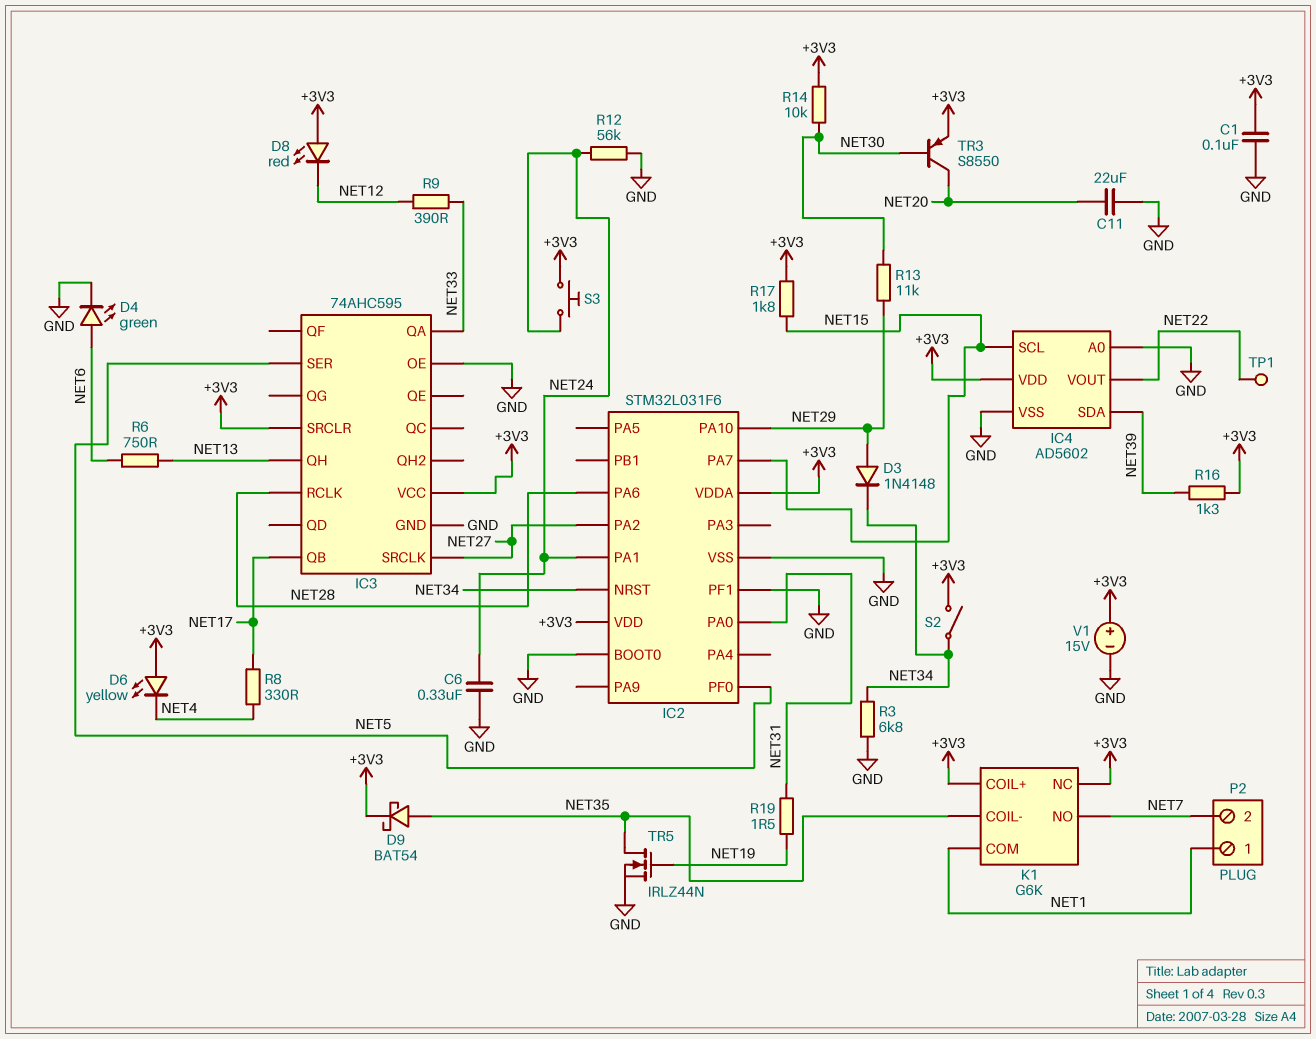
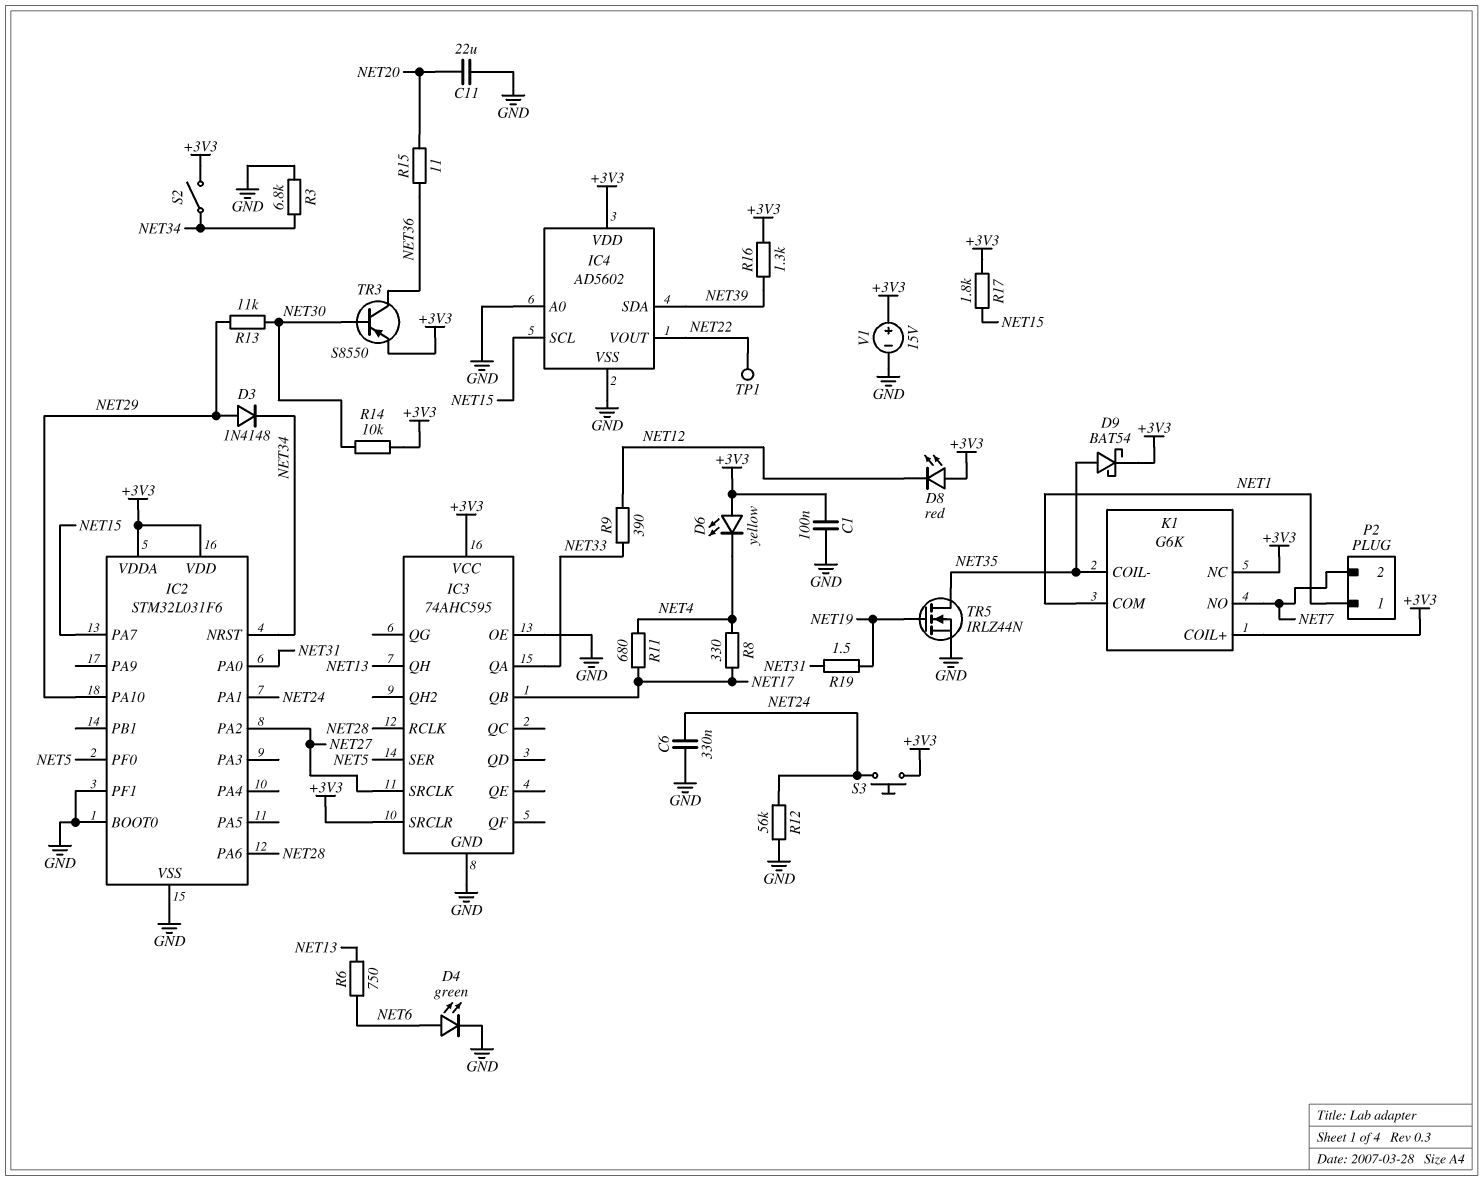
R11: none -> 680 (NET4, NET17)
R15: none -> 11 (NET20, NET36)
TR3: PNP S8550 (B NET30, C NET20, E +3V3) -> PNP S8550 (B NET30, C NET36, E +3V3)

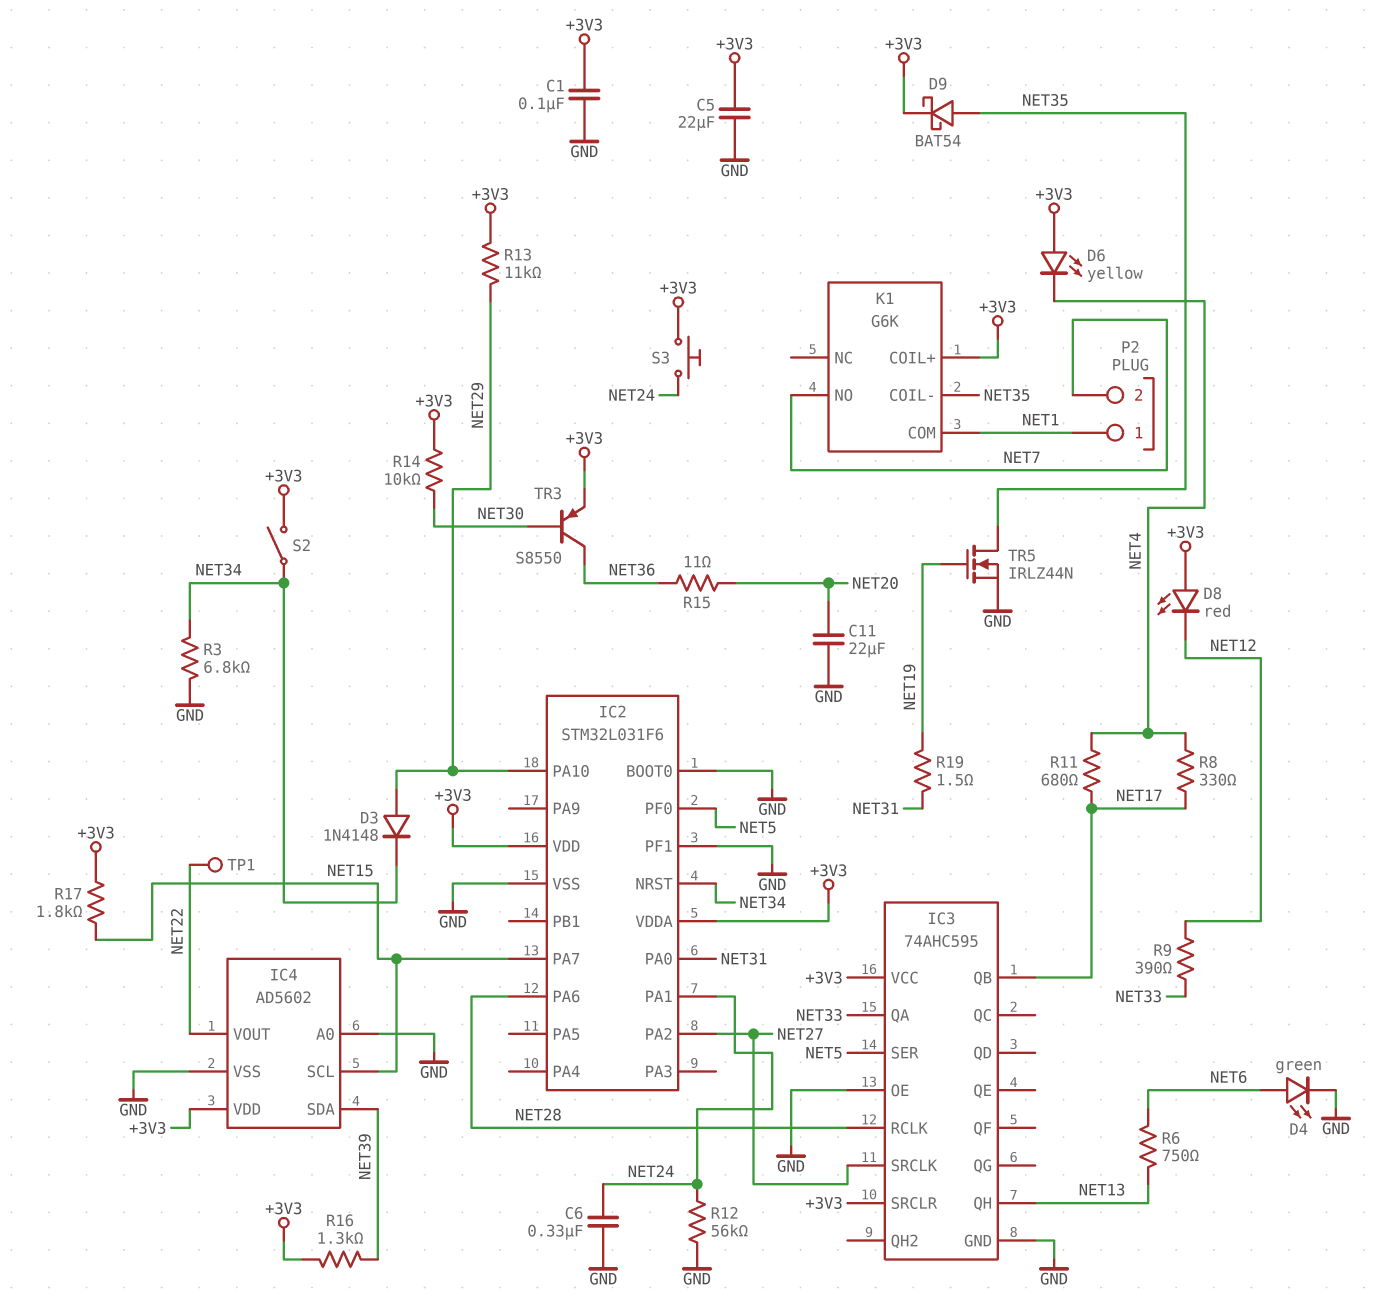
C5: none -> 22uF (+3V3, GND)
K1 pin NC: +3V3 -> none
R13: 11k (NET29, NET30) -> 11k (+3V3, NET29)
V1: 15V (plus +3V3, minus GND) -> none

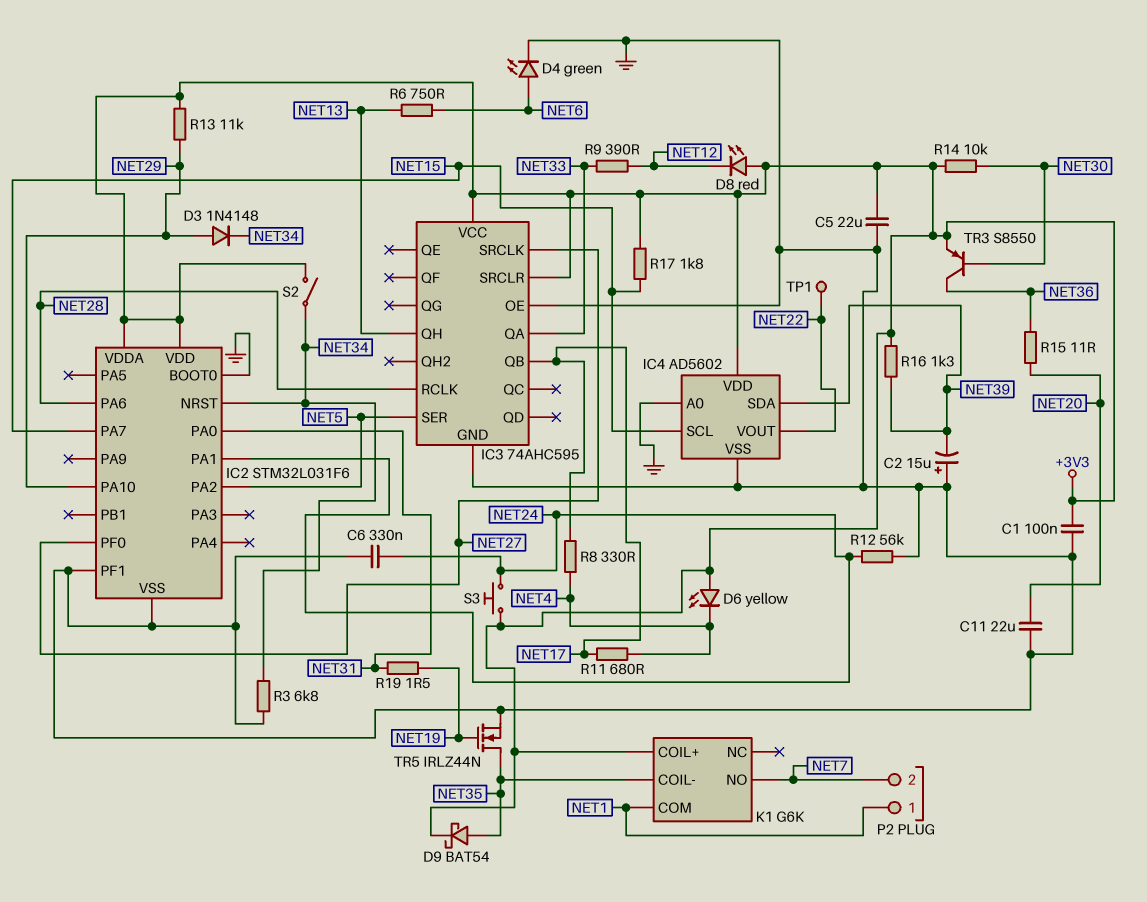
C2: none -> 15uF (plus GND, minus NET39)
IC2 pin PA2: NET27 -> NET5
IC2 pin PF0: NET5 -> NET27

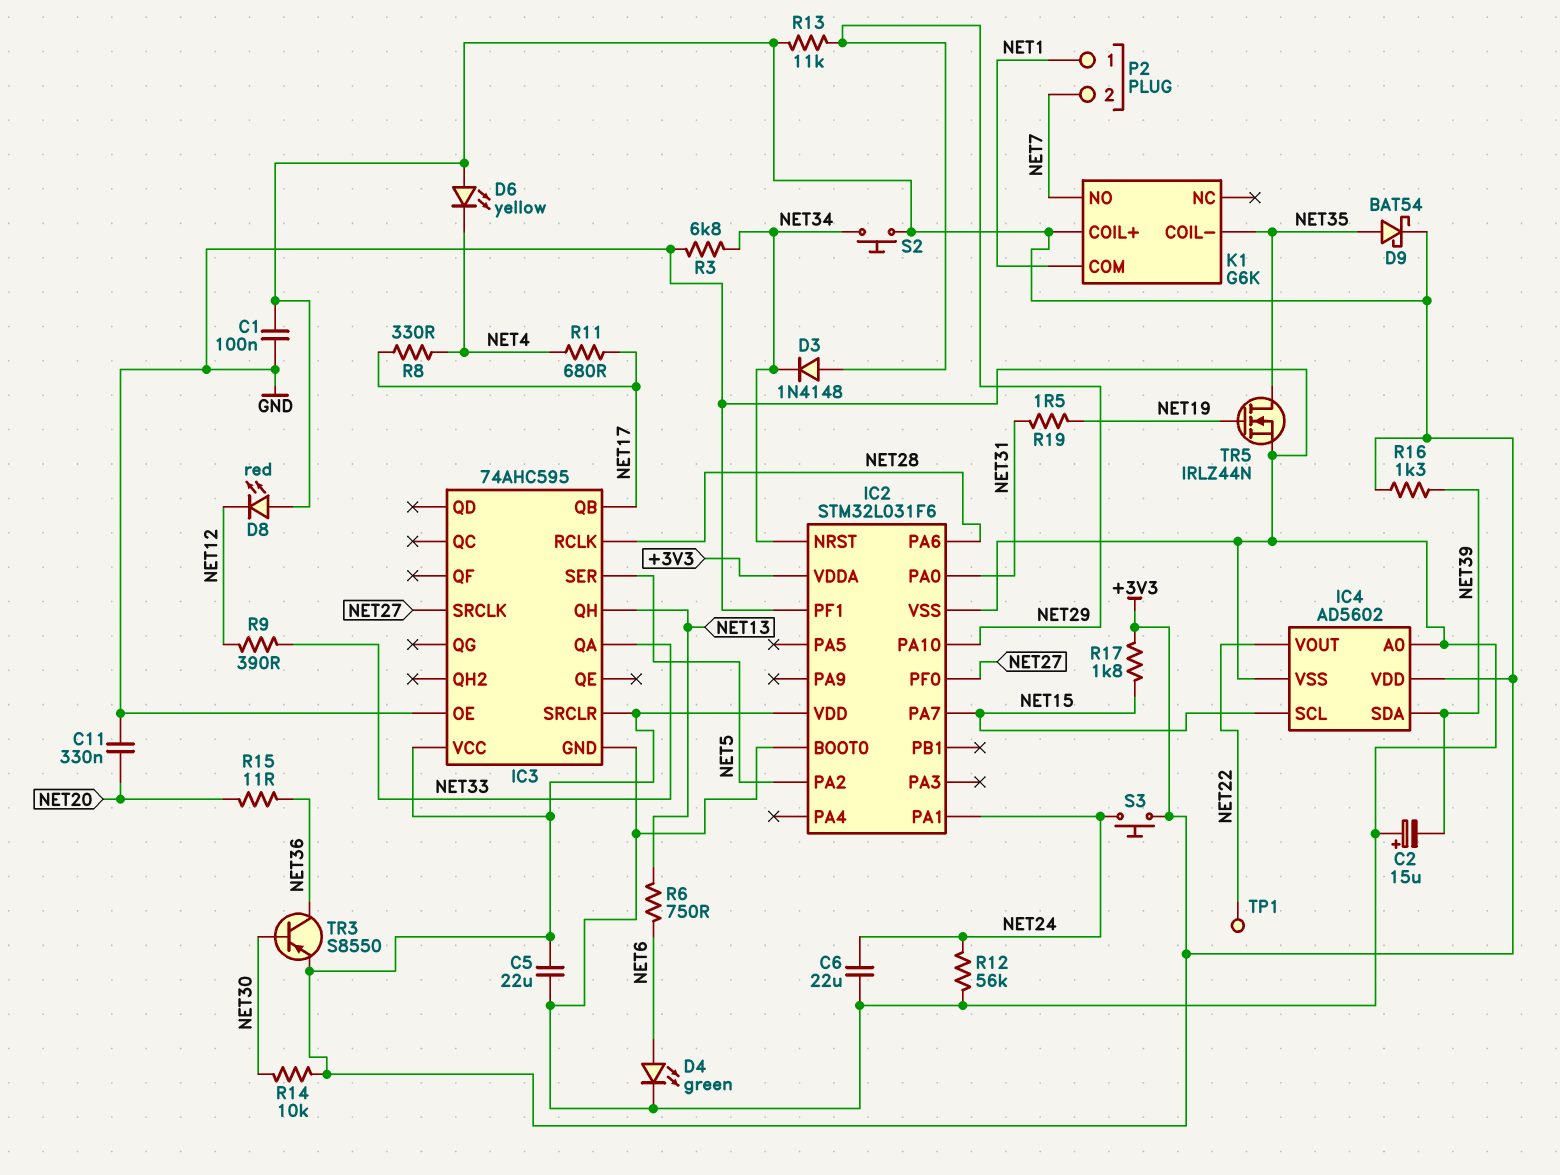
C6: 330nF (GND, NET24) -> 22uF (GND, NET24)
C11: 22uF (GND, NET20) -> 330nF (GND, NET20)
S2: switch (+3V3, NET34) -> button (+3V3, NET34)

